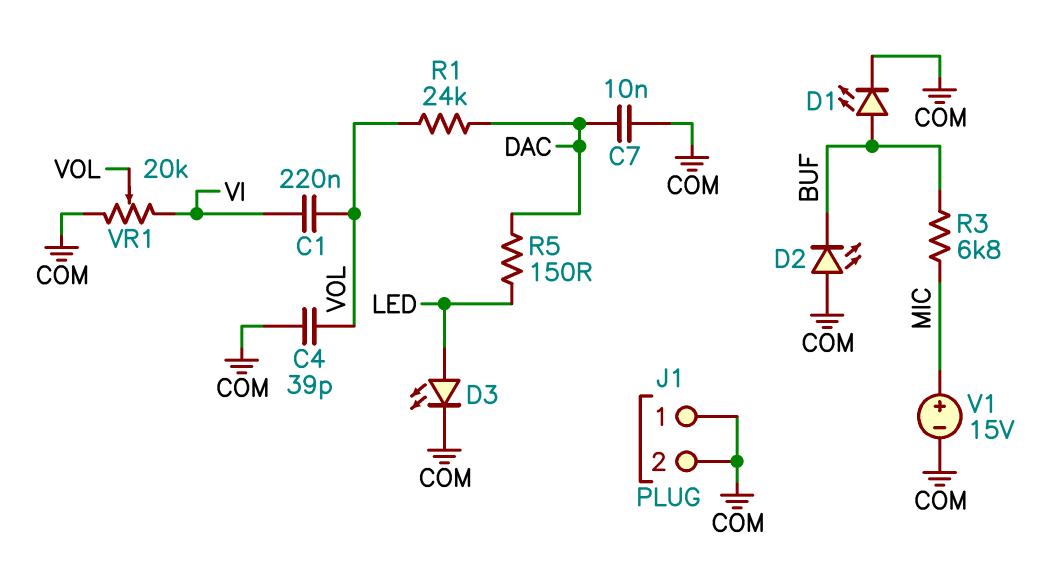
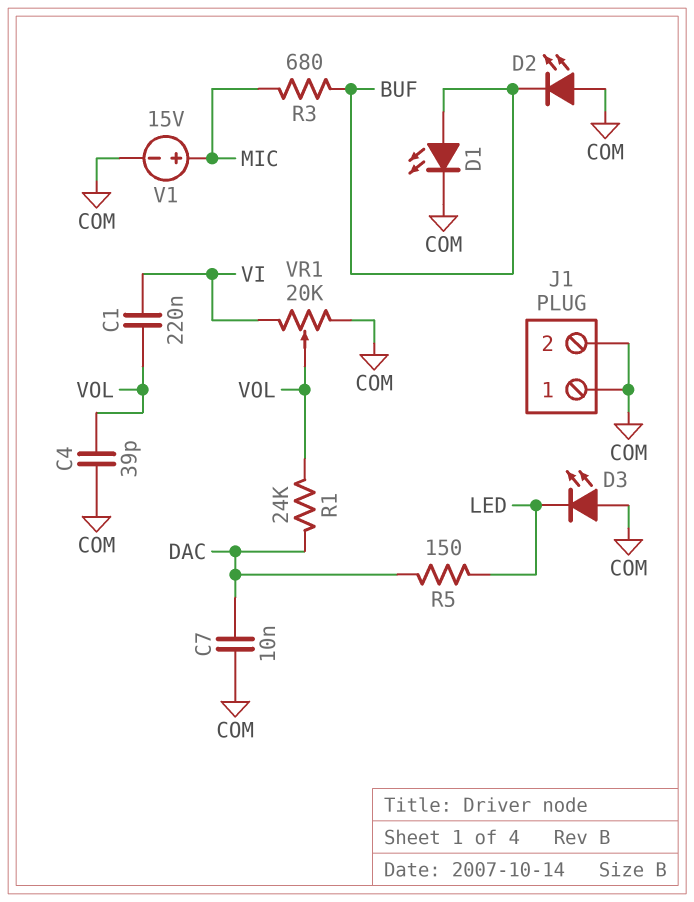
D3: LED (A LED, K COM) -> LED (A COM, K LED)
R3: 6.8k (BUF, MIC) -> 680 (BUF, MIC)

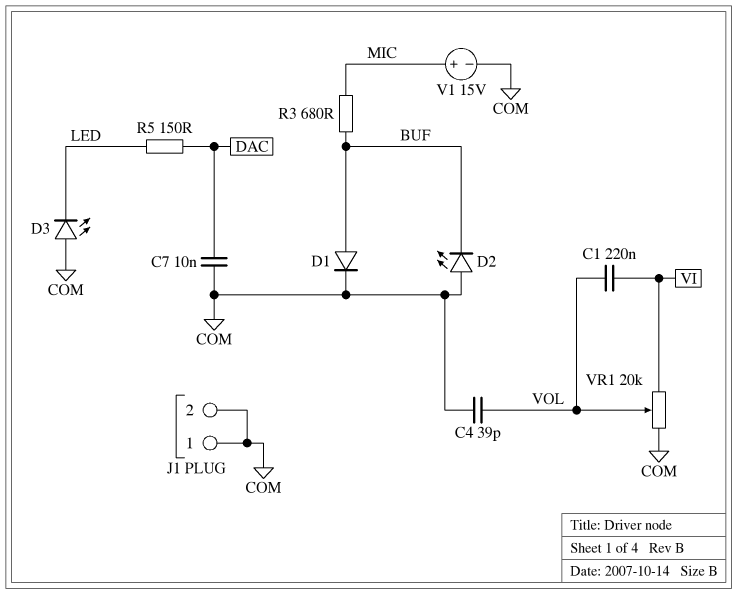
D1: LED (A BUF, K COM) -> diode (A BUF, K COM)
R1: 24k (DAC, VOL) -> none

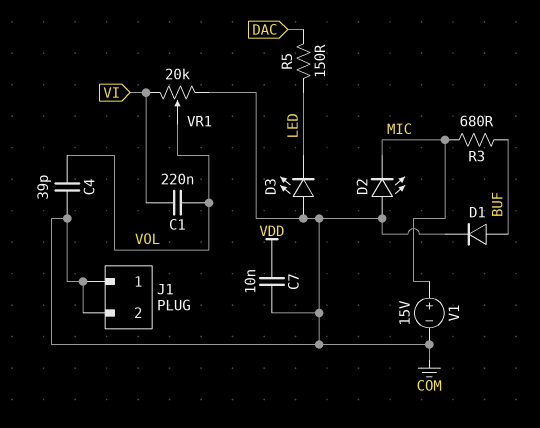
C7: 10nF (COM, DAC) -> 10nF (COM, VDD)
D2: LED (A COM, K BUF) -> LED (A COM, K MIC)

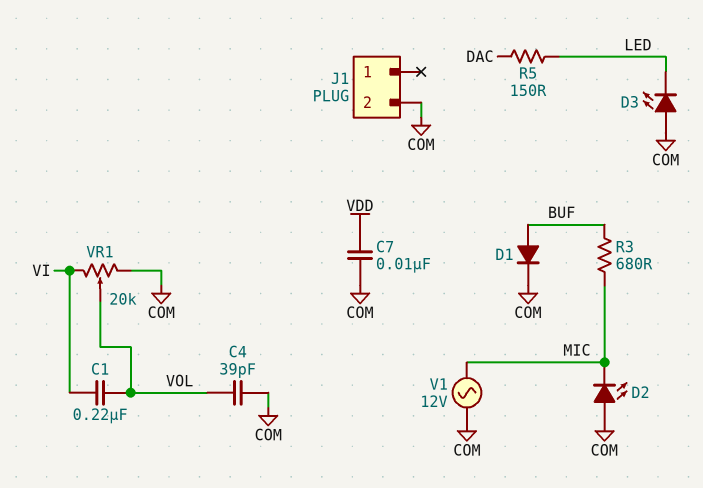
J1 pin 1: COM -> none
V1: 15V (plus MIC, minus COM) -> AC 12V (COM, MIC)

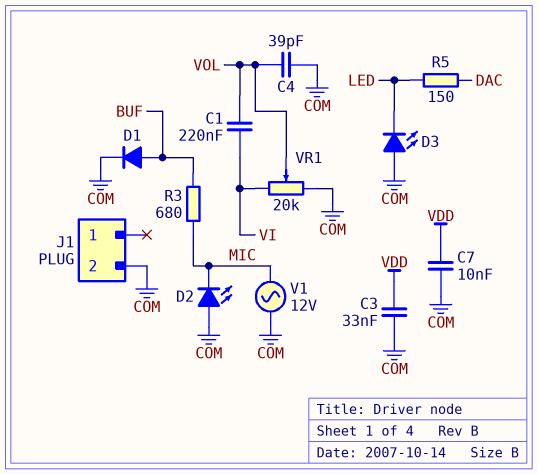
C3: none -> 33nF (COM, VDD)

